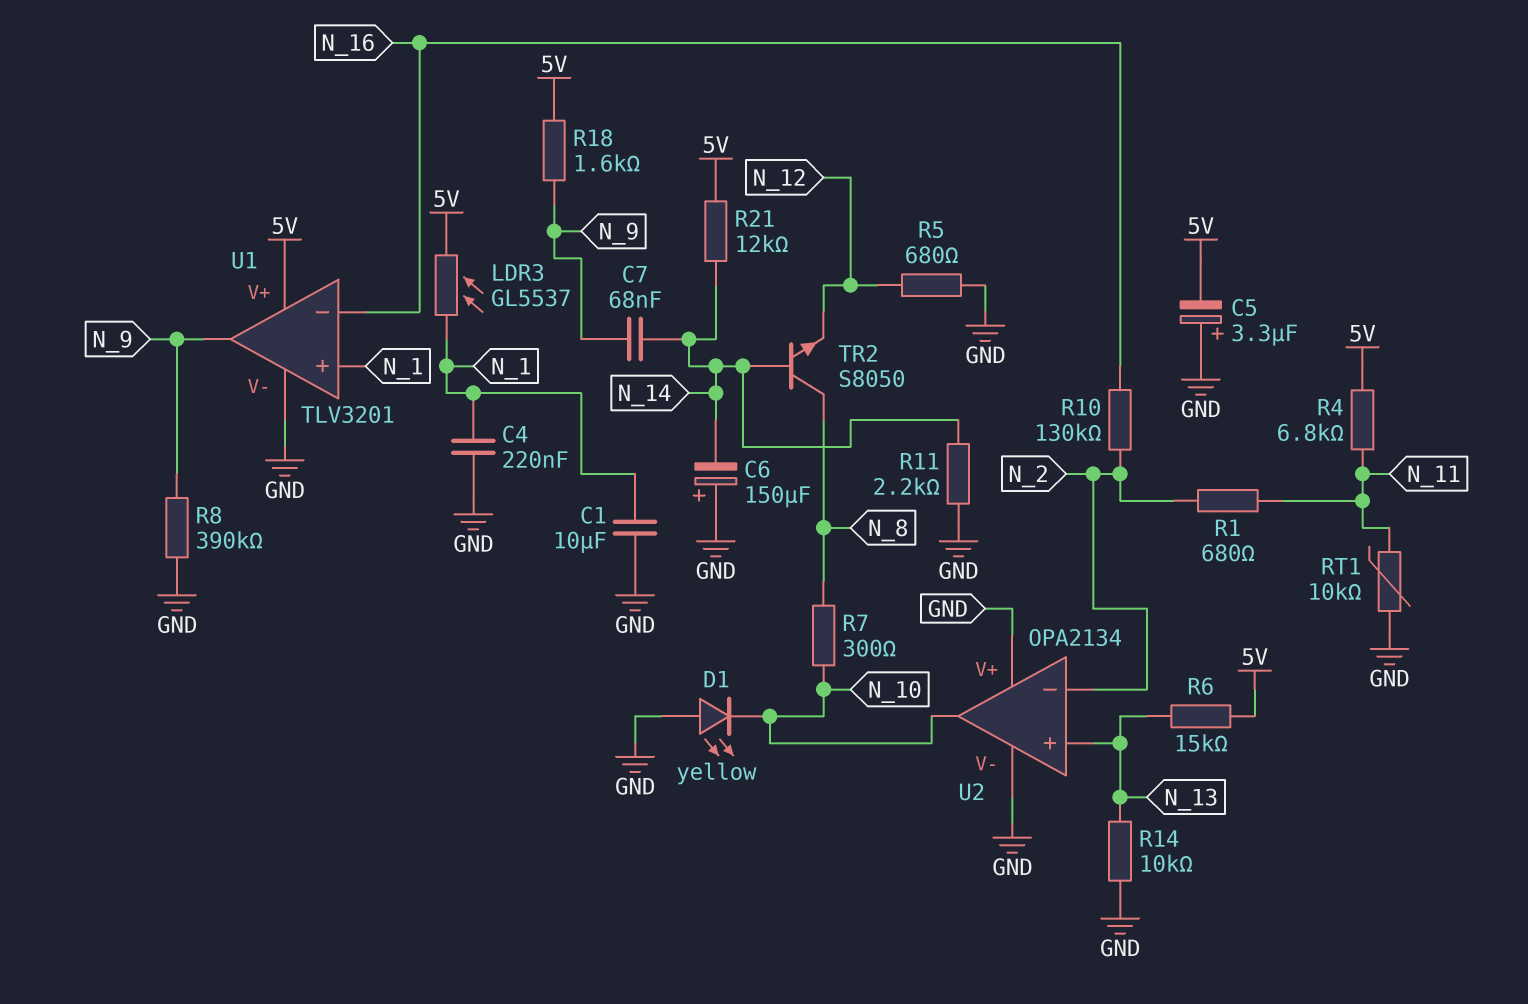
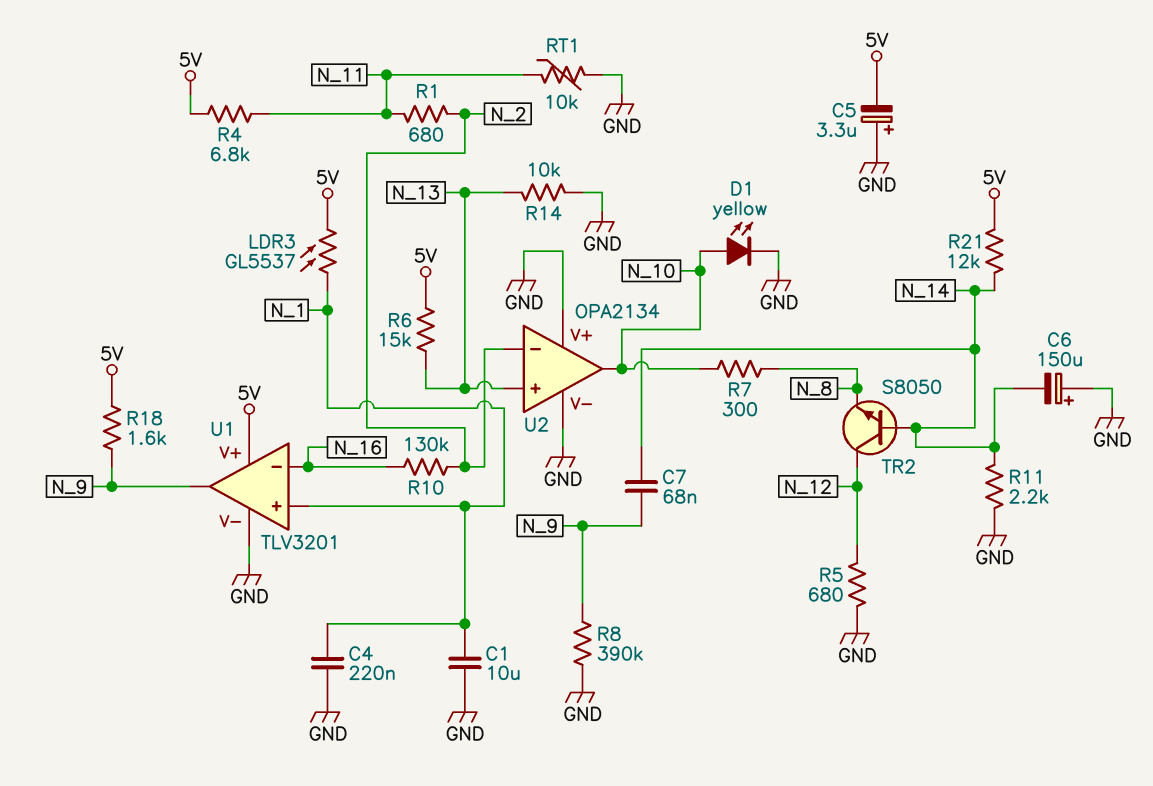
D1: LED yellow (A GND, K N_10) -> LED yellow (A N_10, K GND)
TR2: NPN S8050 (B N_14, C N_8, E N_12) -> NPN S8050 (B N_14, C N_12, E N_8)

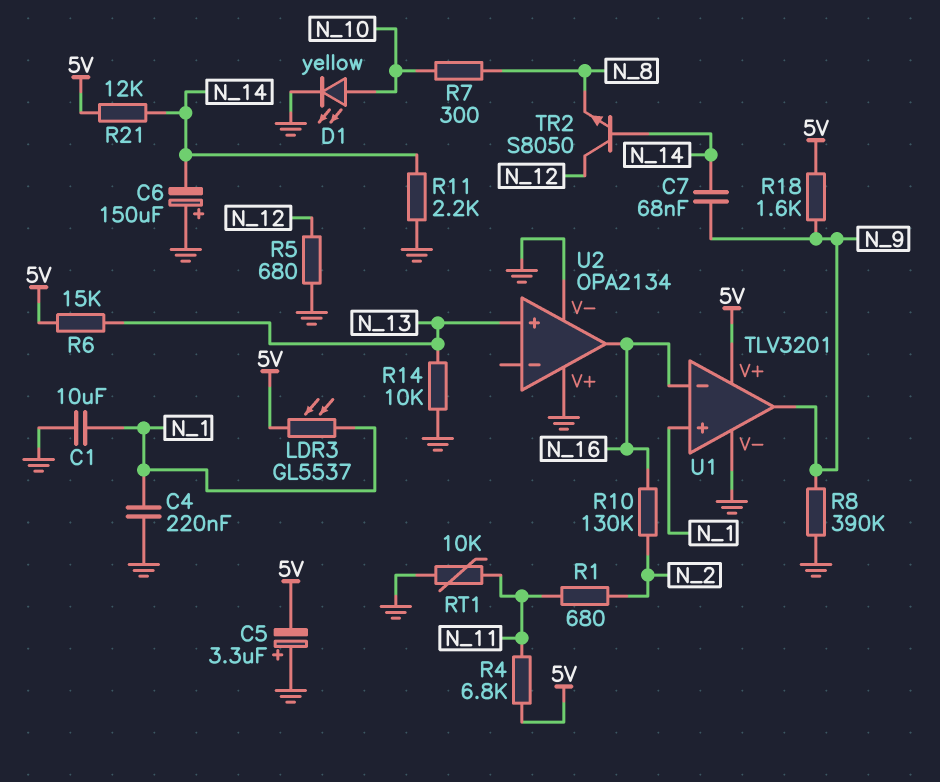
U2 pin in-: N_2 -> none
U2 pin out: N_10 -> N_16

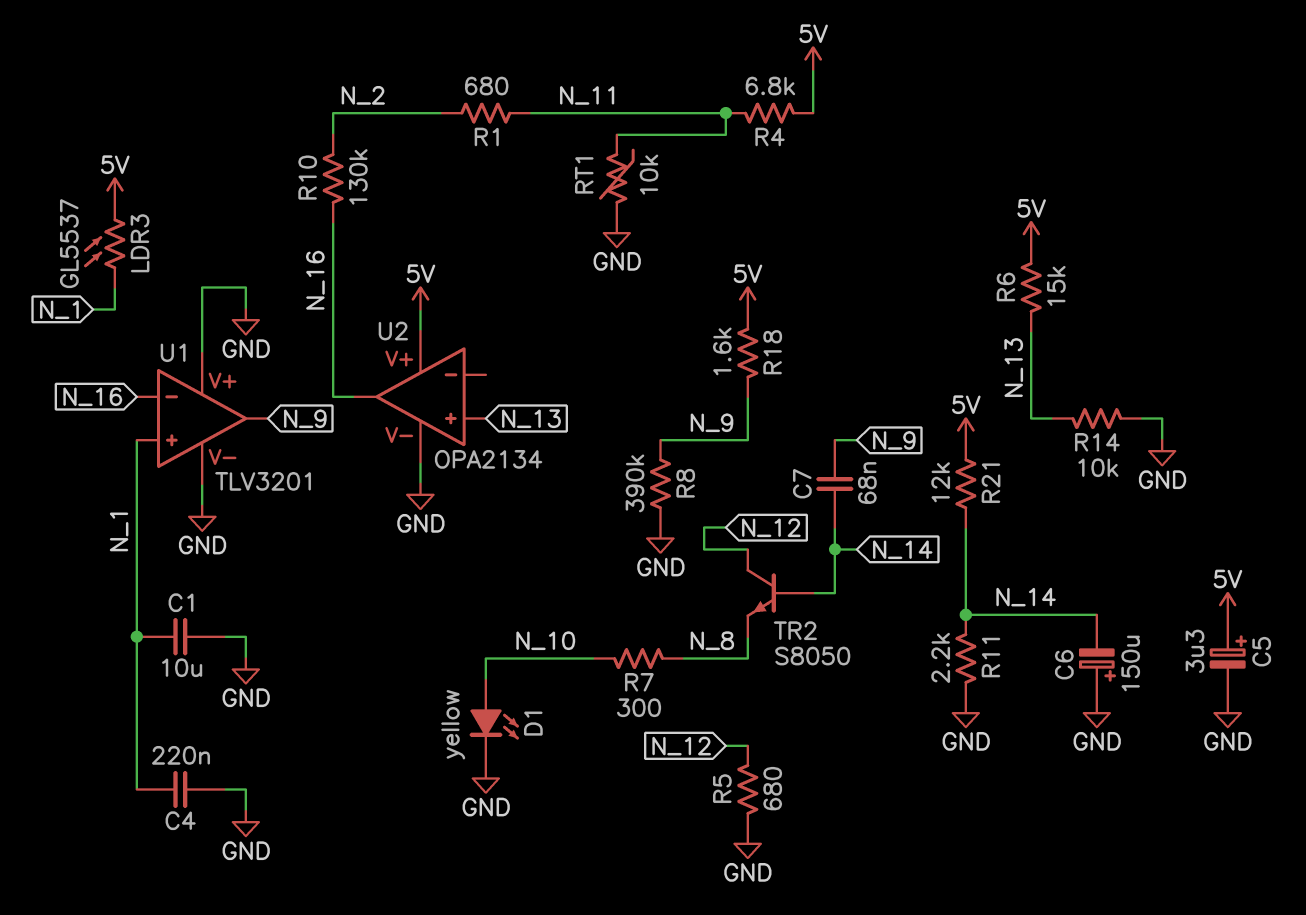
C5: 3.3uF (plus GND, minus 5V) -> 3.3uF (plus 5V, minus GND)
U1 pin V+: 5V -> GND
U2 pin V+: GND -> 5V

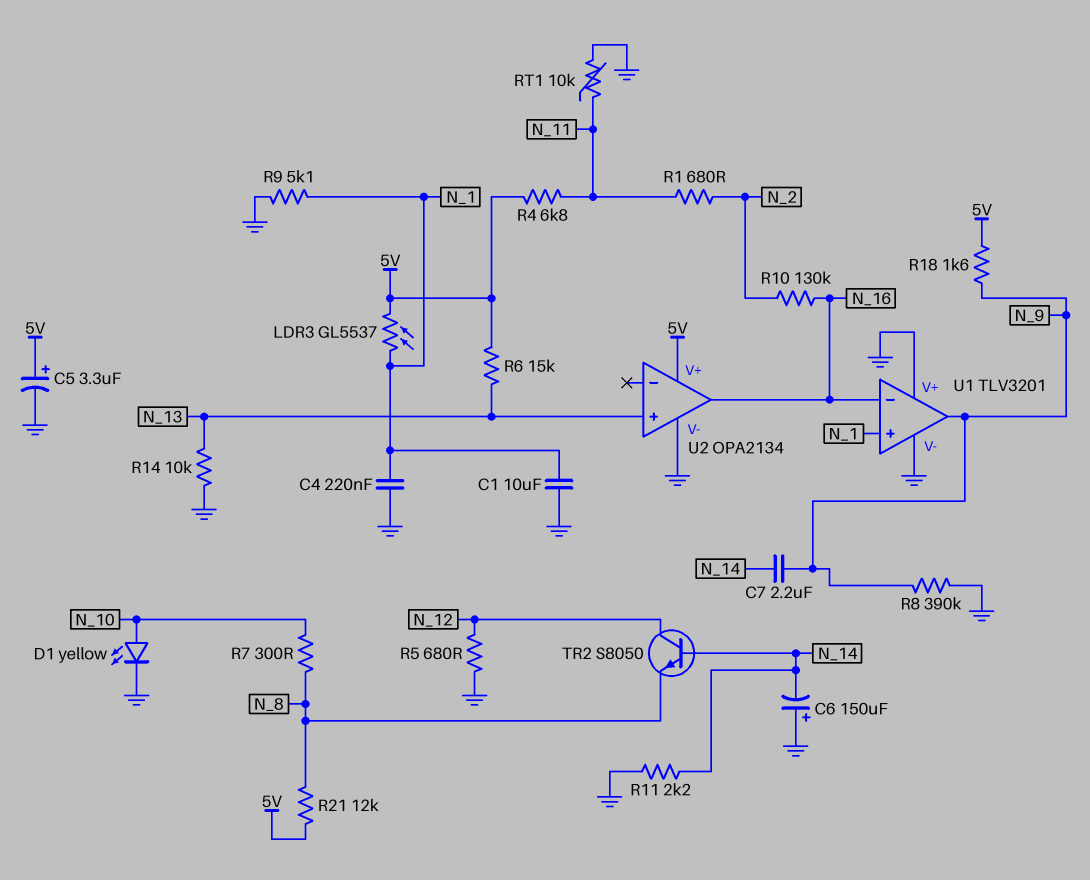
C7: 68nF (N_9, N_14) -> 2.2uF (N_9, N_14)
R9: none -> 5.1k (GND, N_1)
R21: 12k (5V, N_14) -> 12k (5V, N_8)

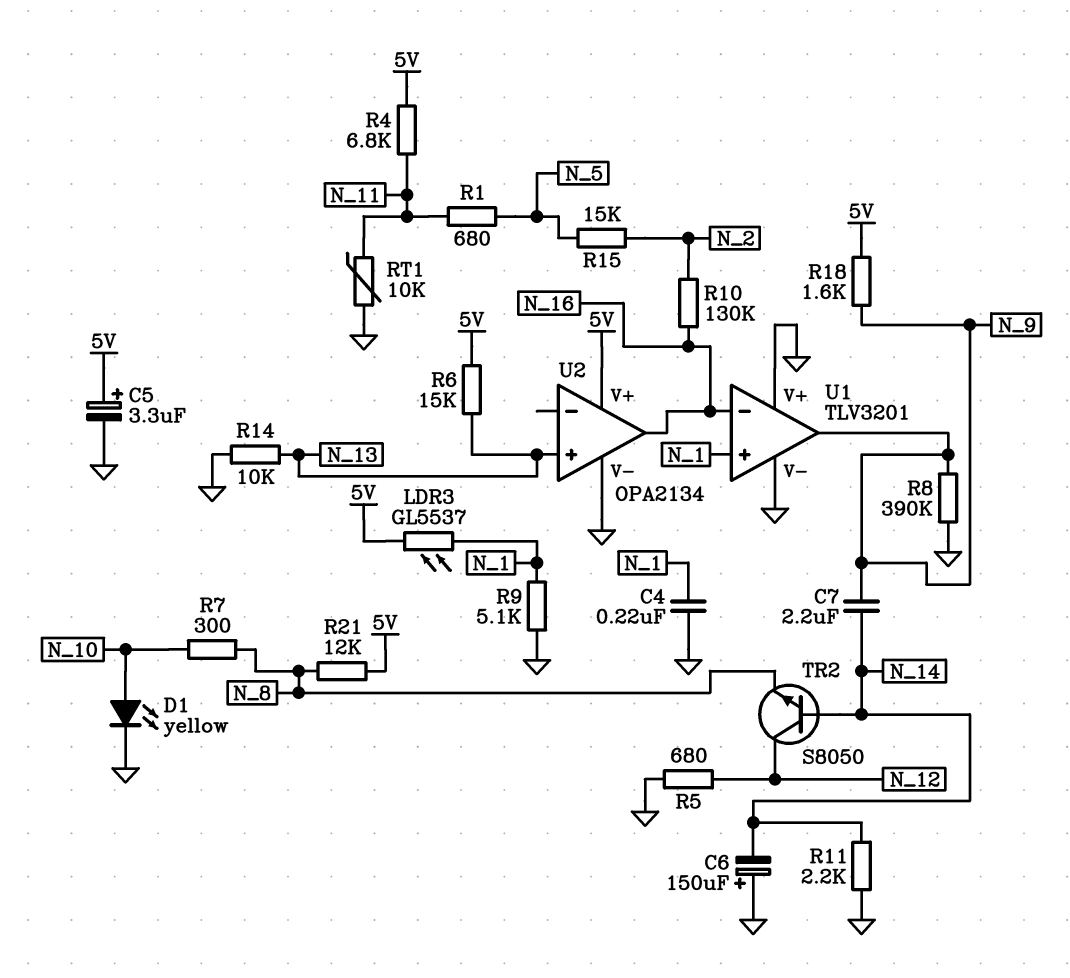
C1: 10uF (GND, N_1) -> none
R1: 680 (N_2, N_11) -> 680 (N_5, N_11)
R15: none -> 15k (N_2, N_5)

